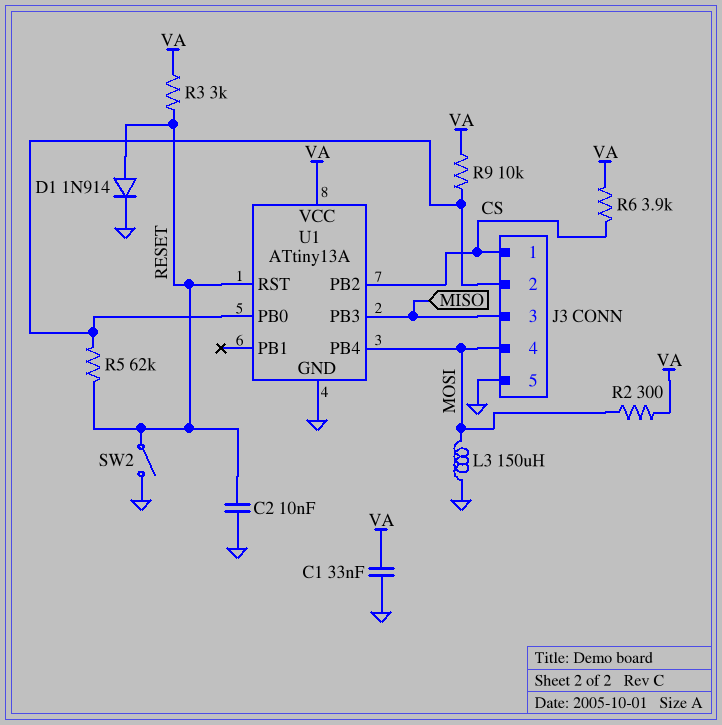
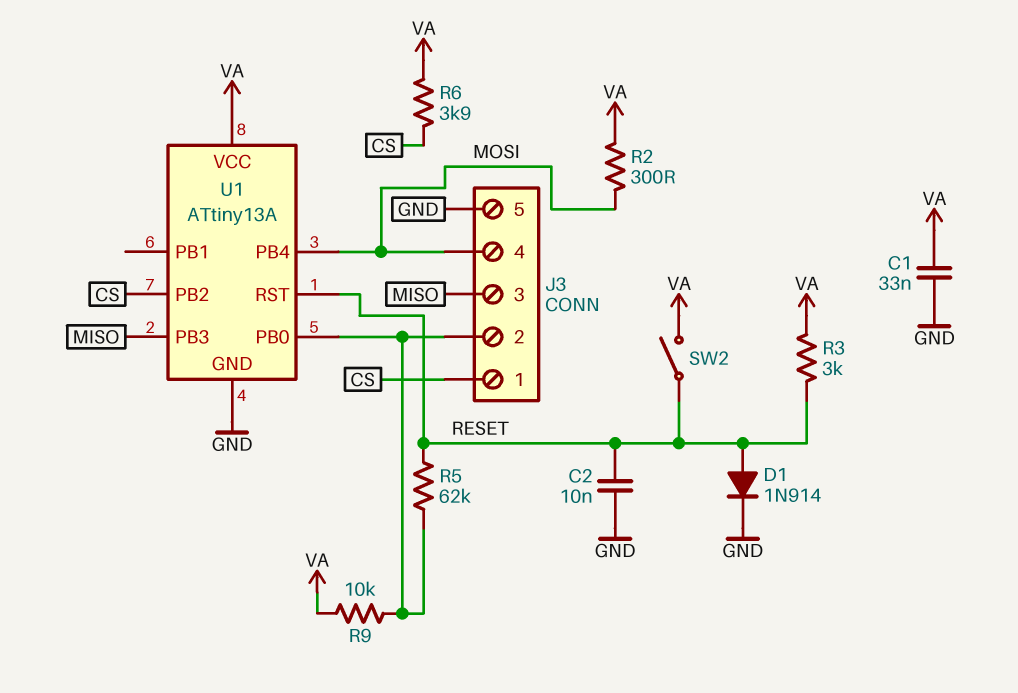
L3: 150uH (GND, MOSI) -> none
SW2: switch (GND, RESET) -> switch (RESET, VA)

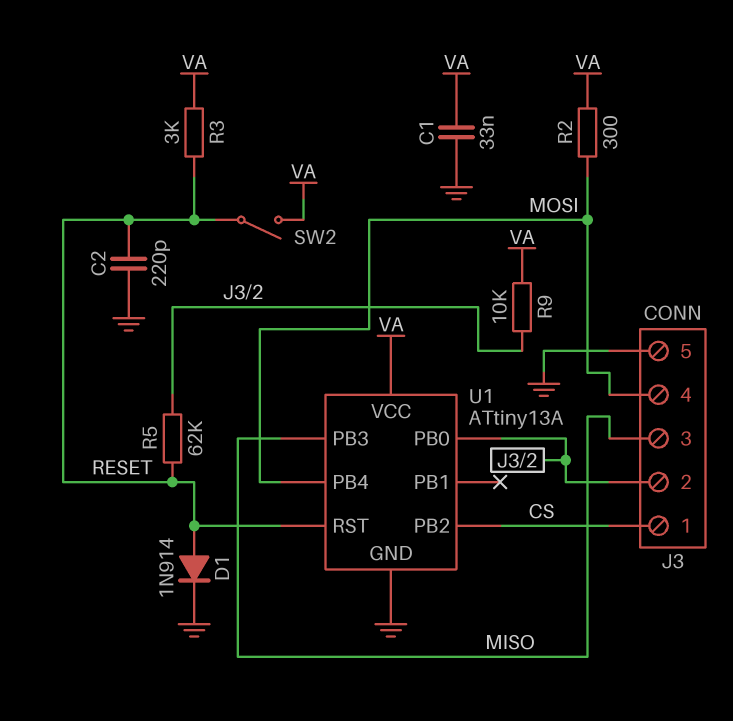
C2: 10nF (GND, RESET) -> 220pF (GND, RESET)
R6: 3.9k (CS, VA) -> none

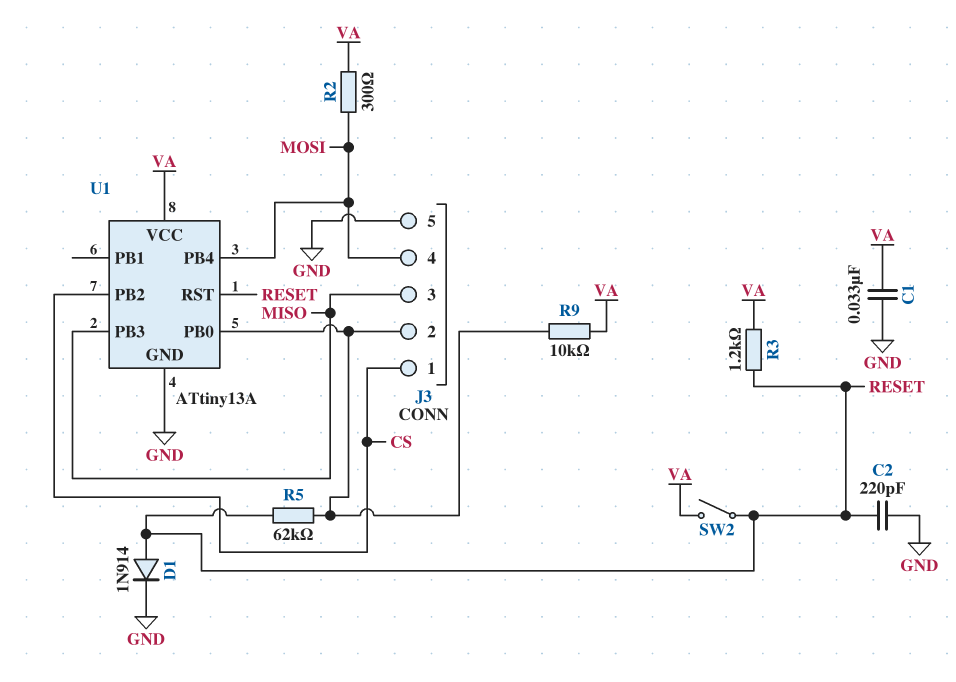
R3: 3k (RESET, VA) -> 1.2k (RESET, VA)

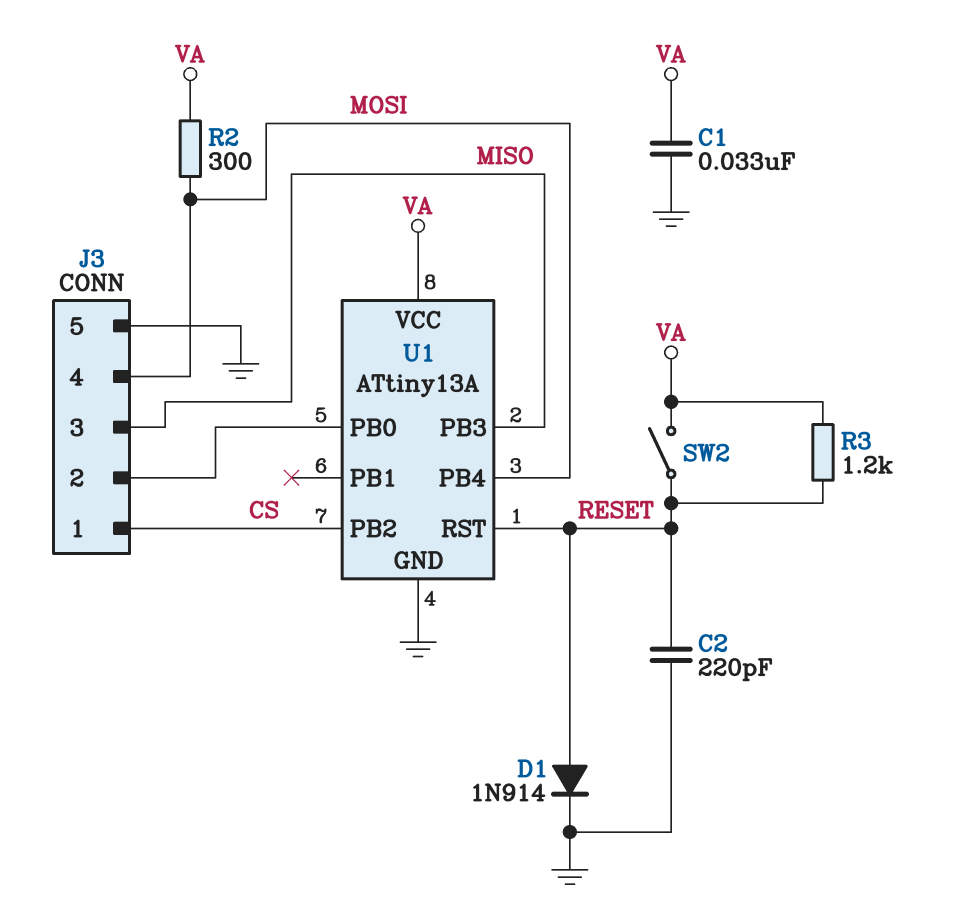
R5: 62k (J3/2, RESET) -> none
R9: 10k (J3/2, VA) -> none

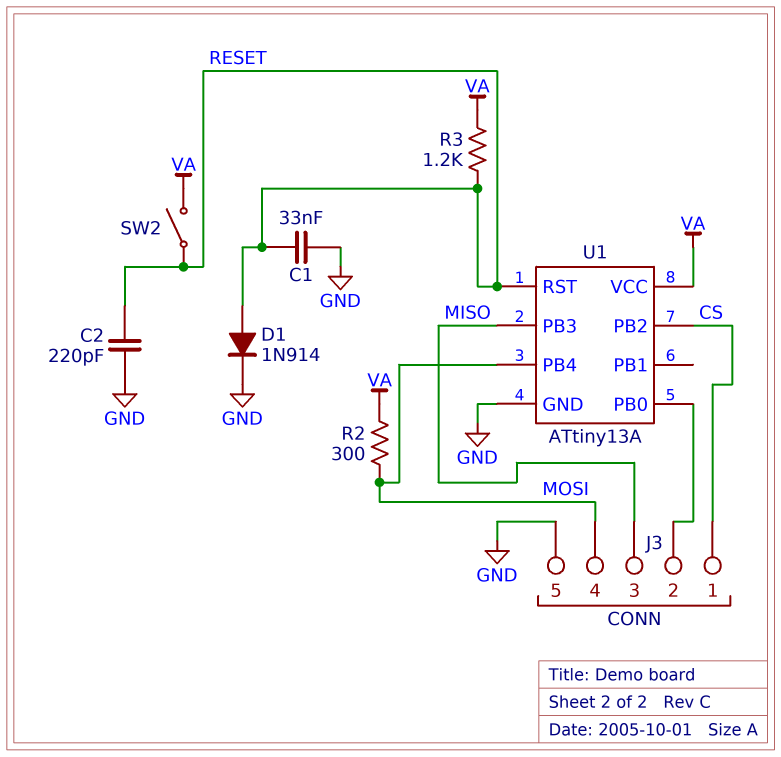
C1: 33nF (GND, VA) -> 33nF (GND, RESET)

